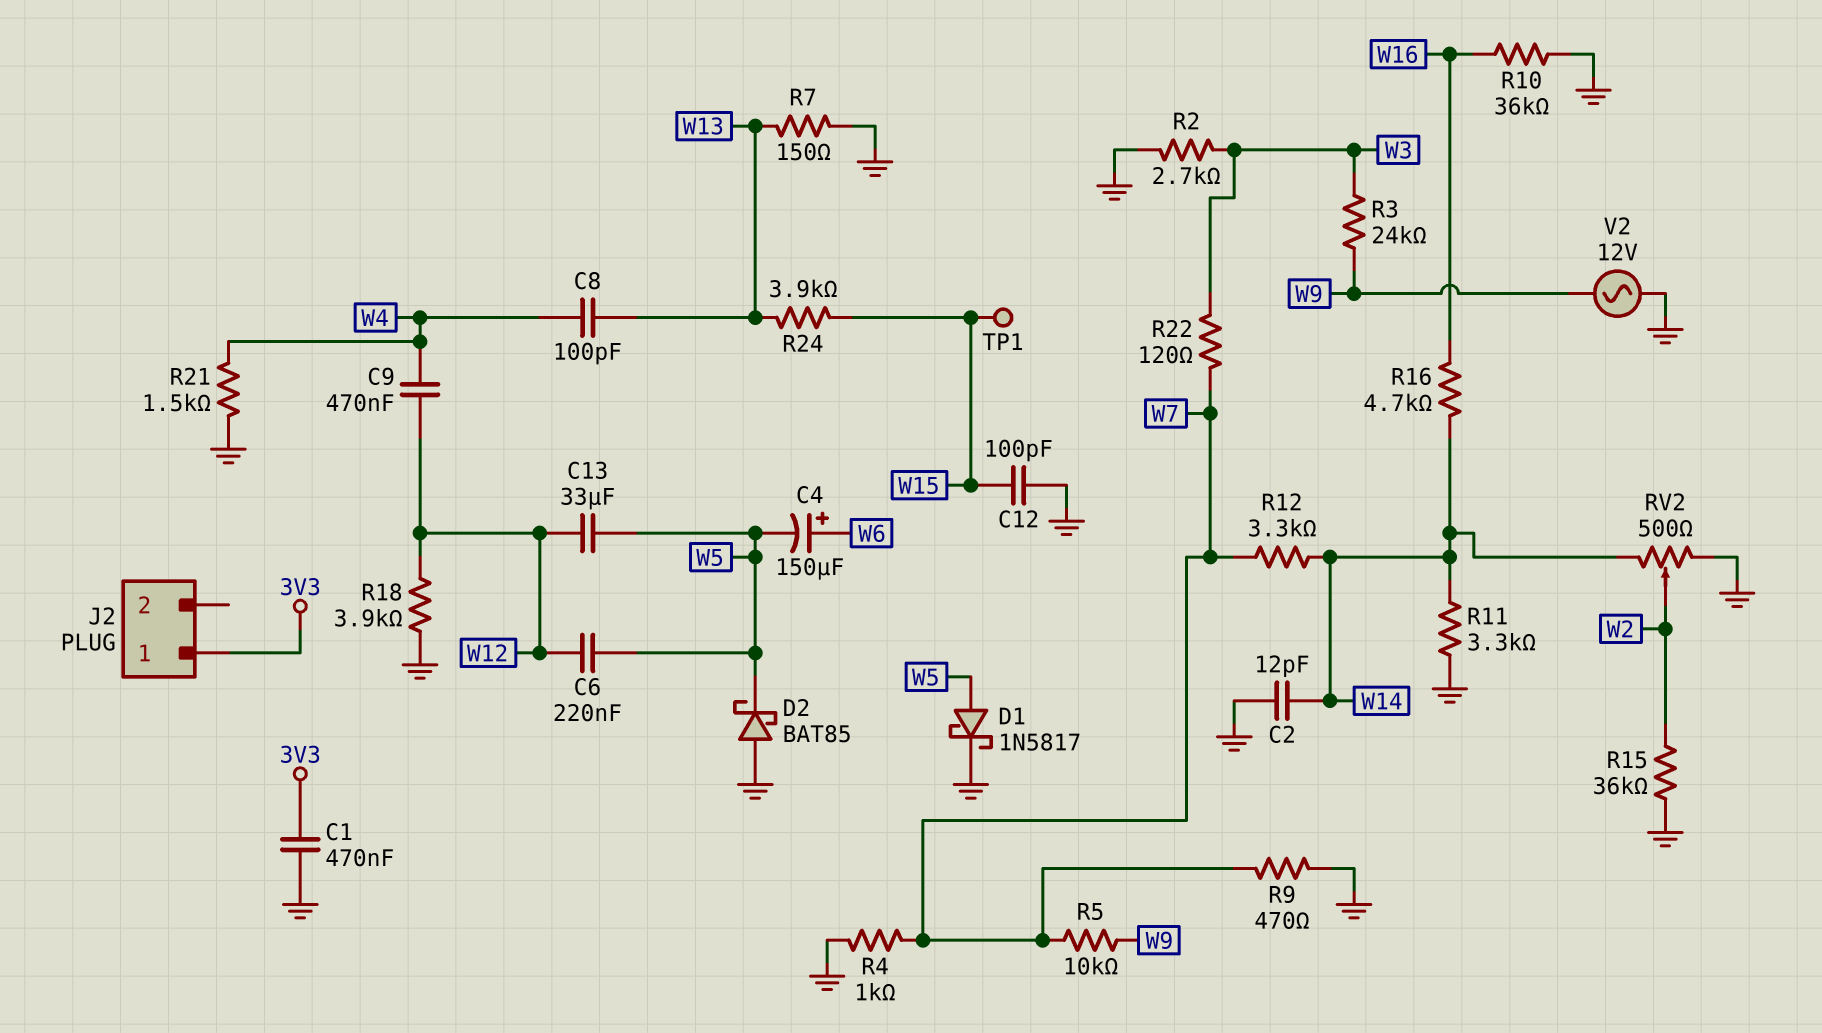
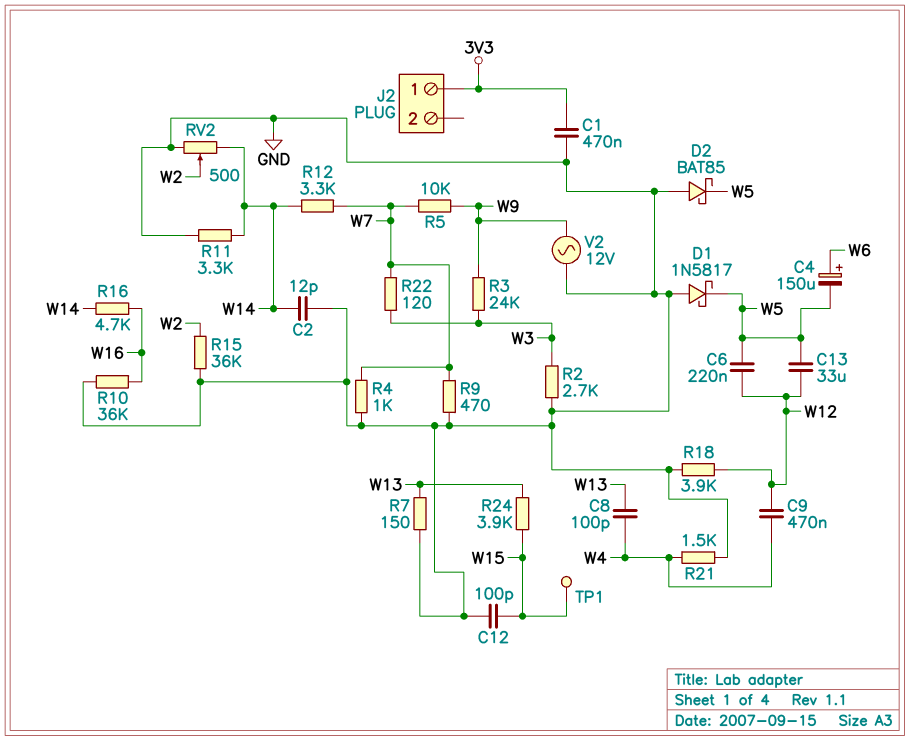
D1: schottky 1N5817 (A W5, K GND) -> schottky 1N5817 (A GND, K W5)

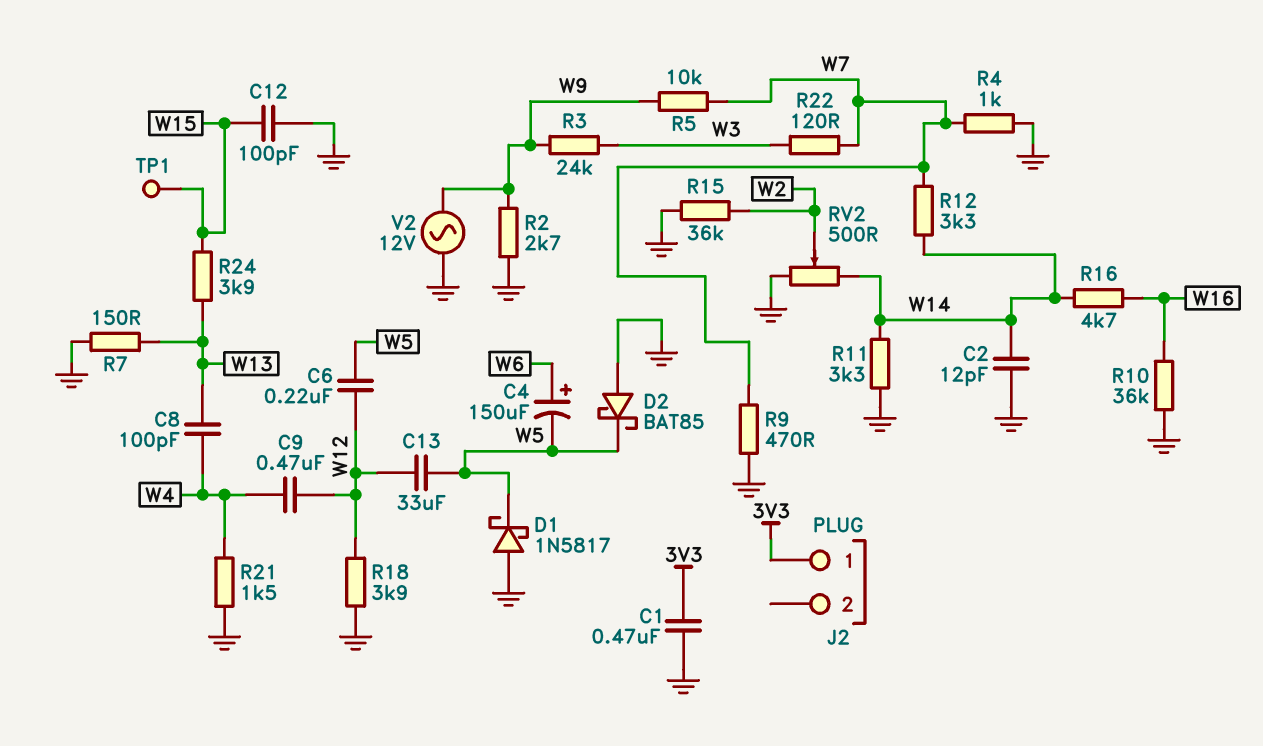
R2: 2.7k (GND, W3) -> 2.7k (GND, W9)

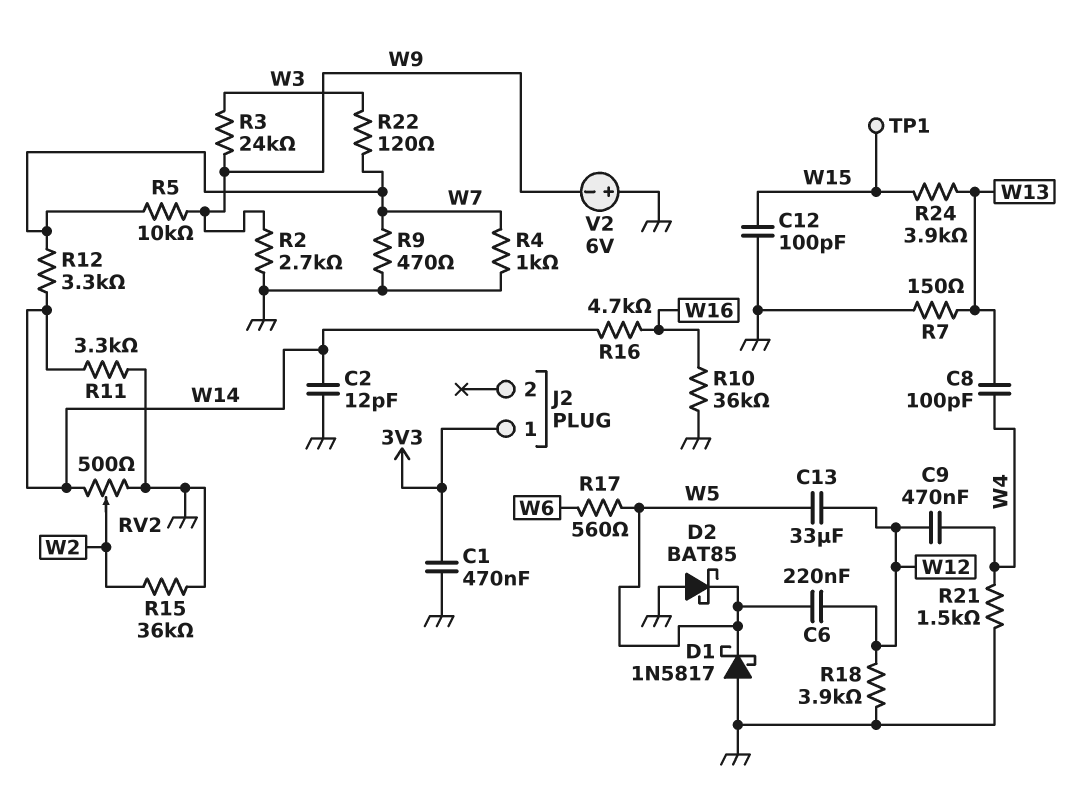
C4: 150uF (plus W6, minus W5) -> none
R17: none -> 560 (W5, W6)
V2: AC 12V (GND, W9) -> 6V (plus GND, minus W9)

